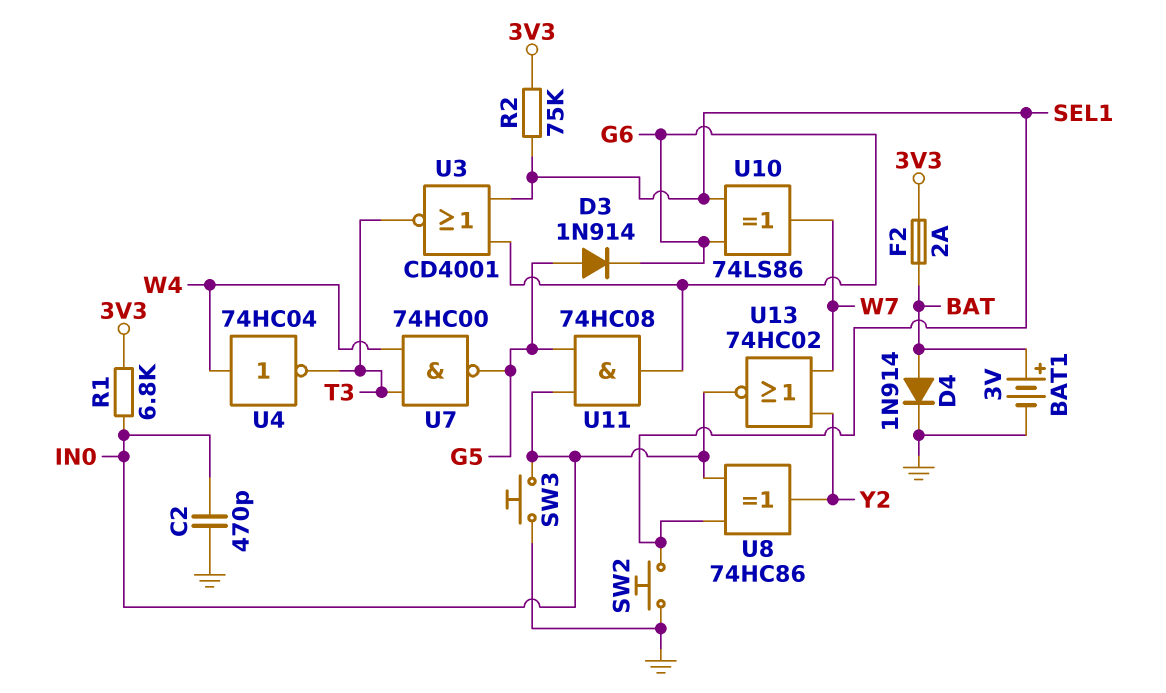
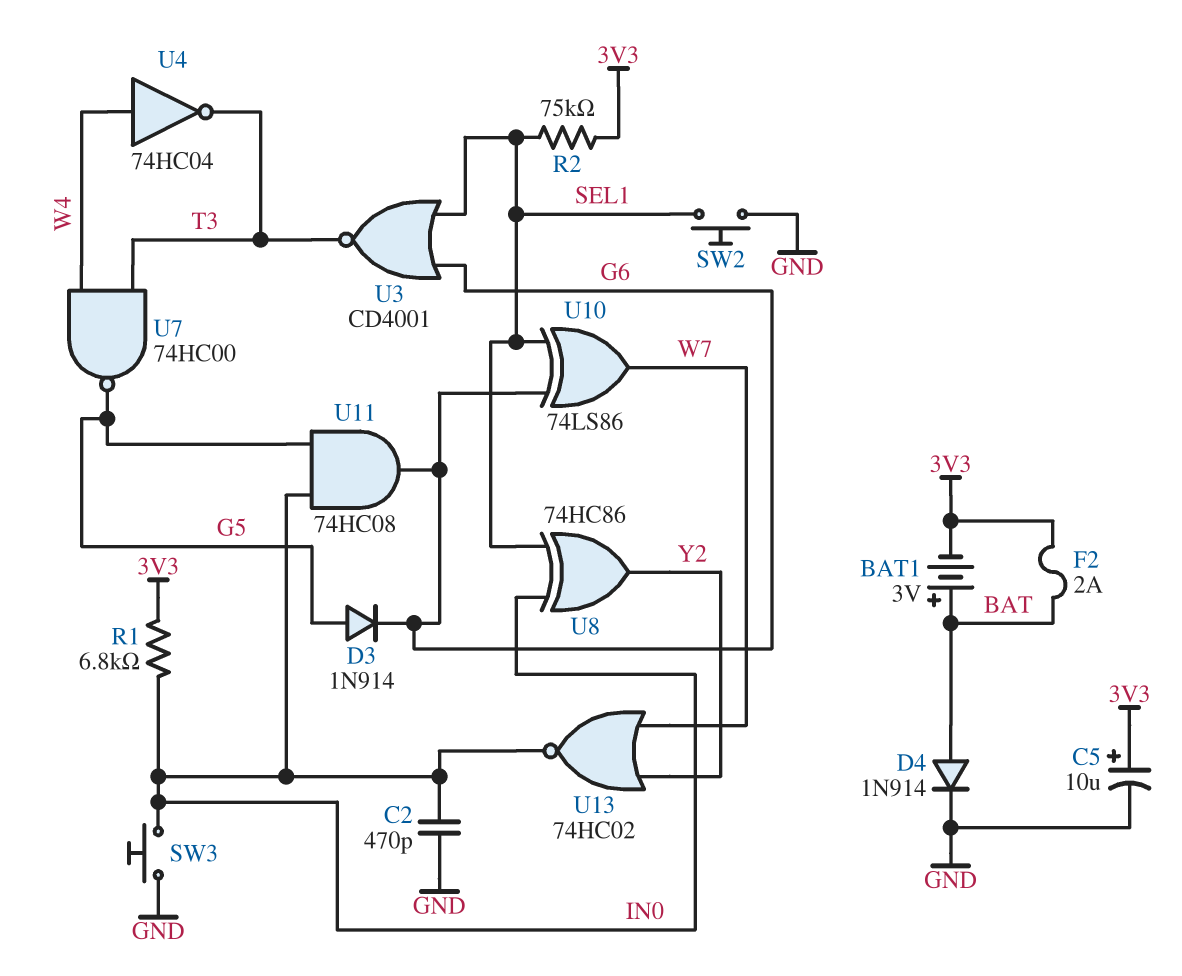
BAT1: 3V (plus BAT, minus GND) -> 3V (plus BAT, minus 3V3)
C5: none -> 10uF (plus 3V3, minus GND)

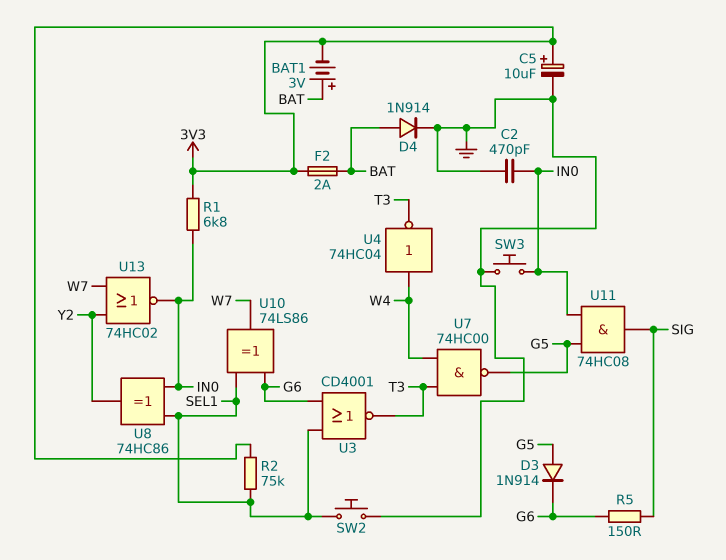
R5: none -> 150 (G6, SIG)
U11: AND 74HC08 (in G5, in IN0, out G6) -> AND 74HC08 (in G5, in IN0, out SIG)

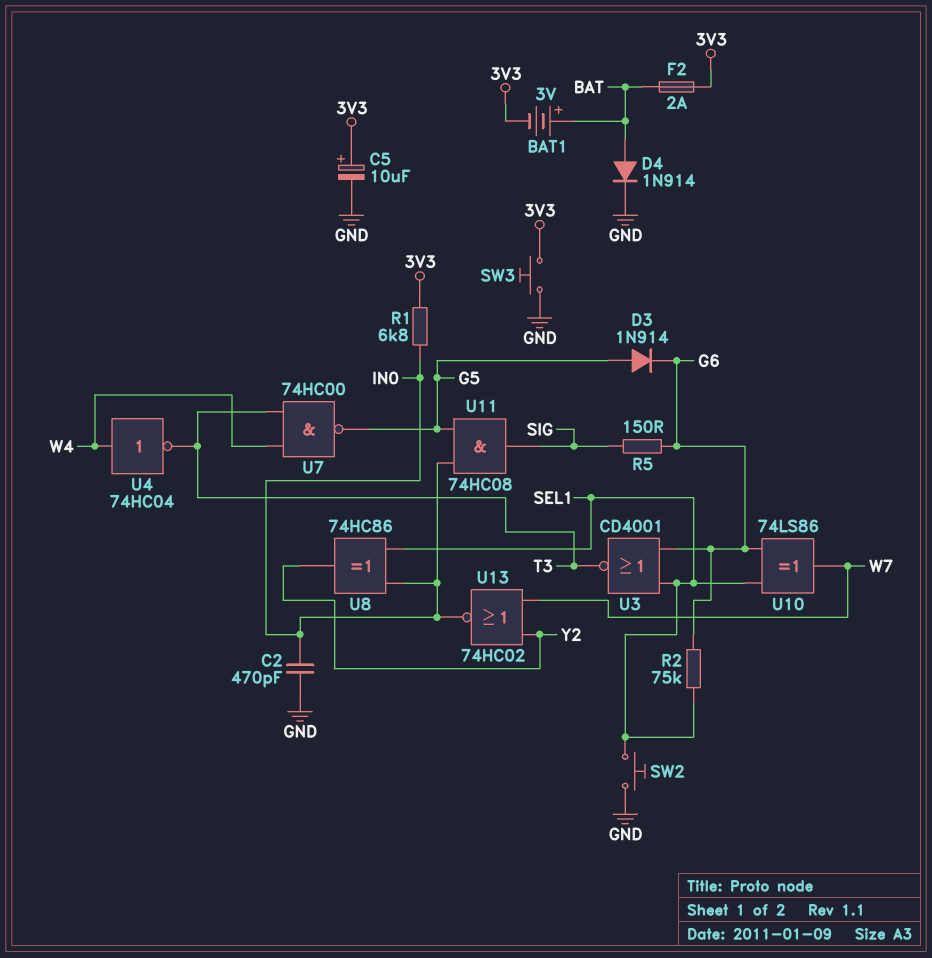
R2: 75k (3V3, SEL1) -> 75k (G6, SEL1)
SW3: button (GND, IN0) -> button (3V3, GND)

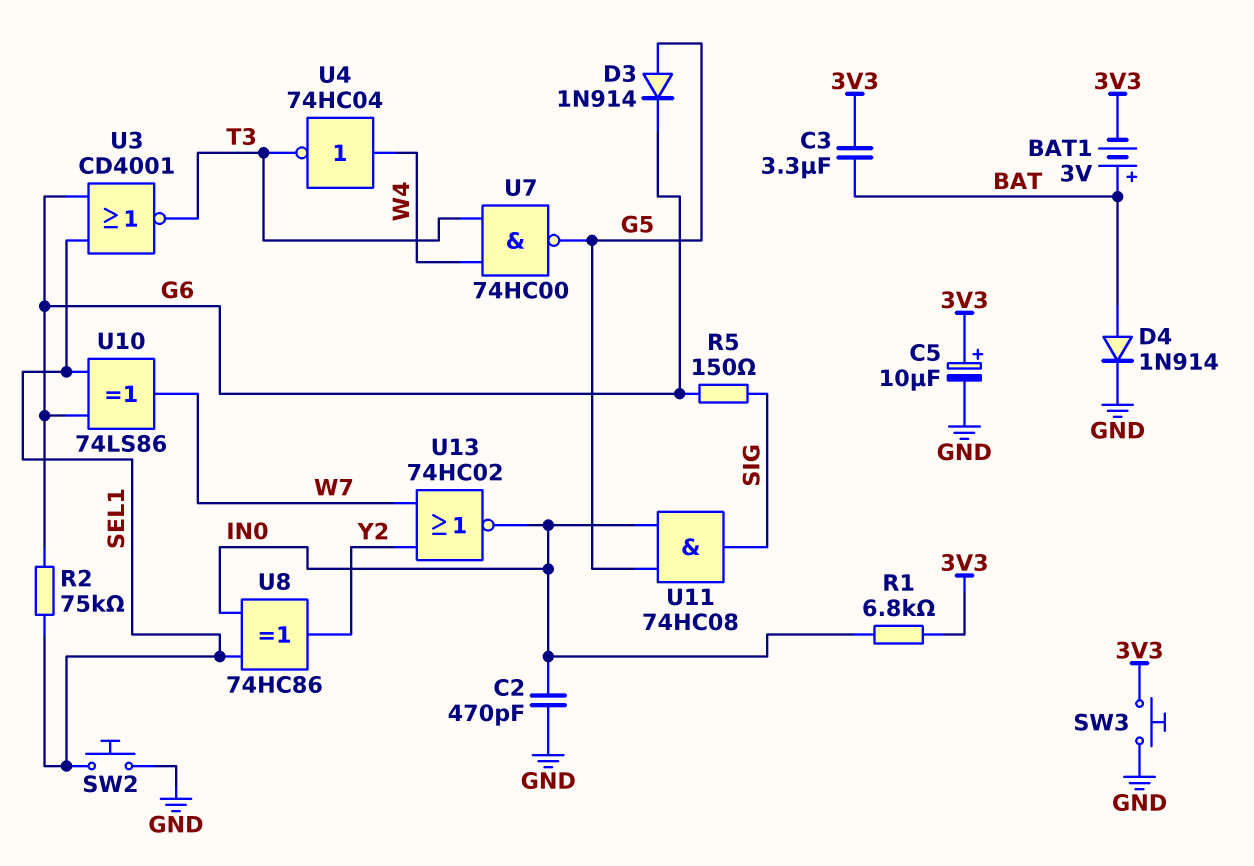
C3: none -> 3.3uF (3V3, BAT)
F2: 2A (3V3, BAT) -> none

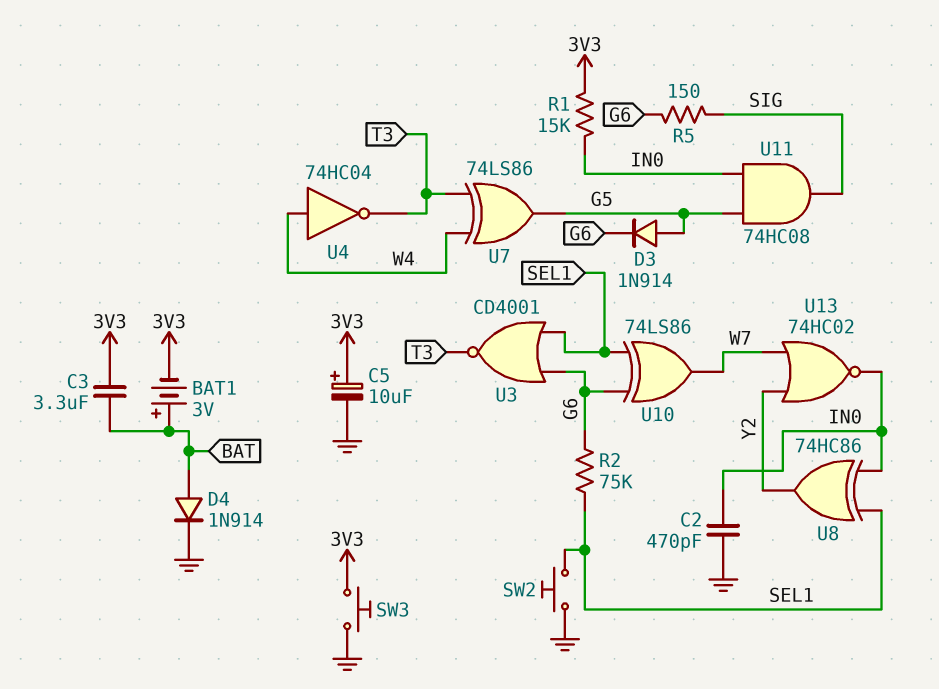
R1: 6.8k (3V3, IN0) -> 15k (3V3, IN0)
U7: NAND 74HC00 (in T3, in W4, out G5) -> XOR 74LS86 (in T3, in W4, out G5)

